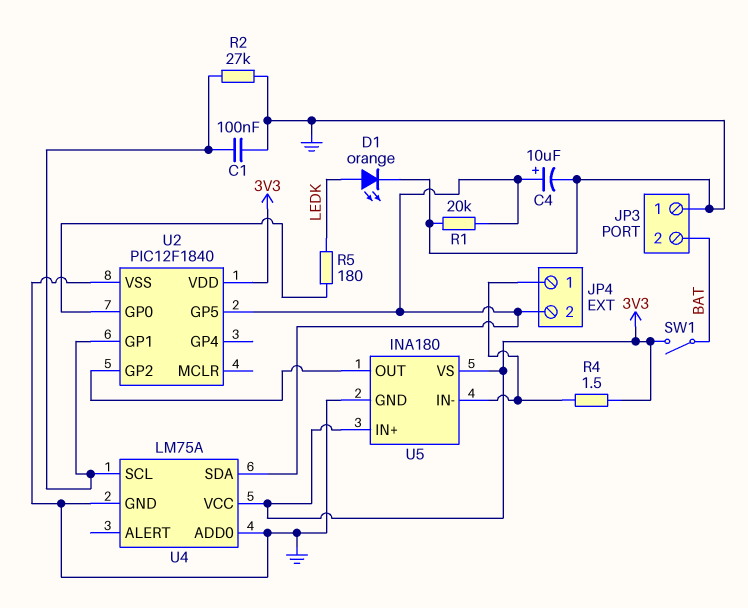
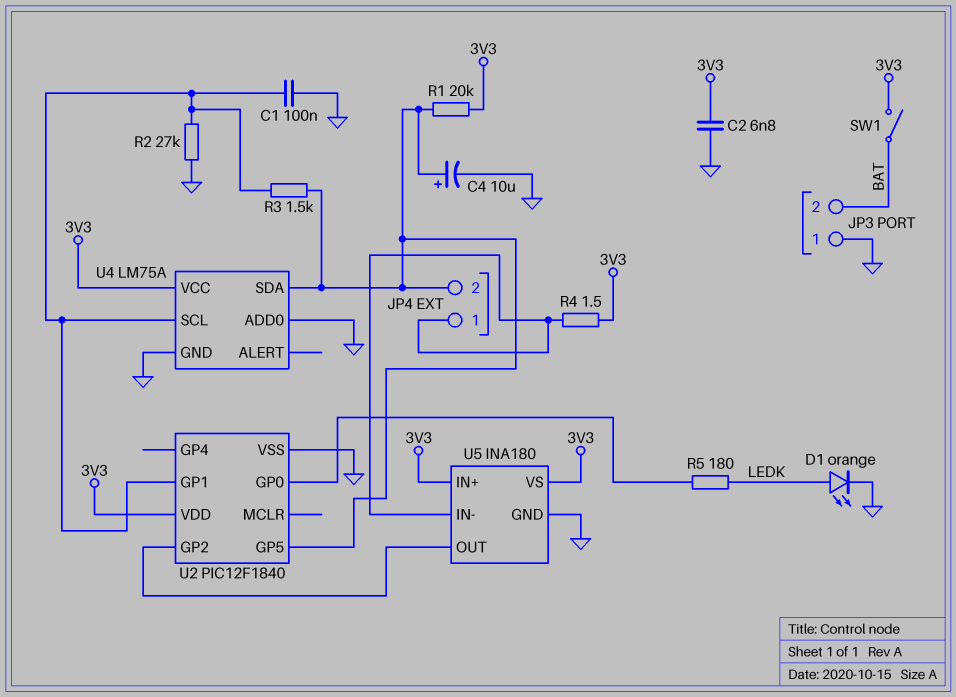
C2: none -> 6.8nF (3V3, GND)
R1: 20k (GND, JP4/2) -> 20k (3V3, JP4/2)
R3: none -> 1.5k (JP4/2, U2/GP1)

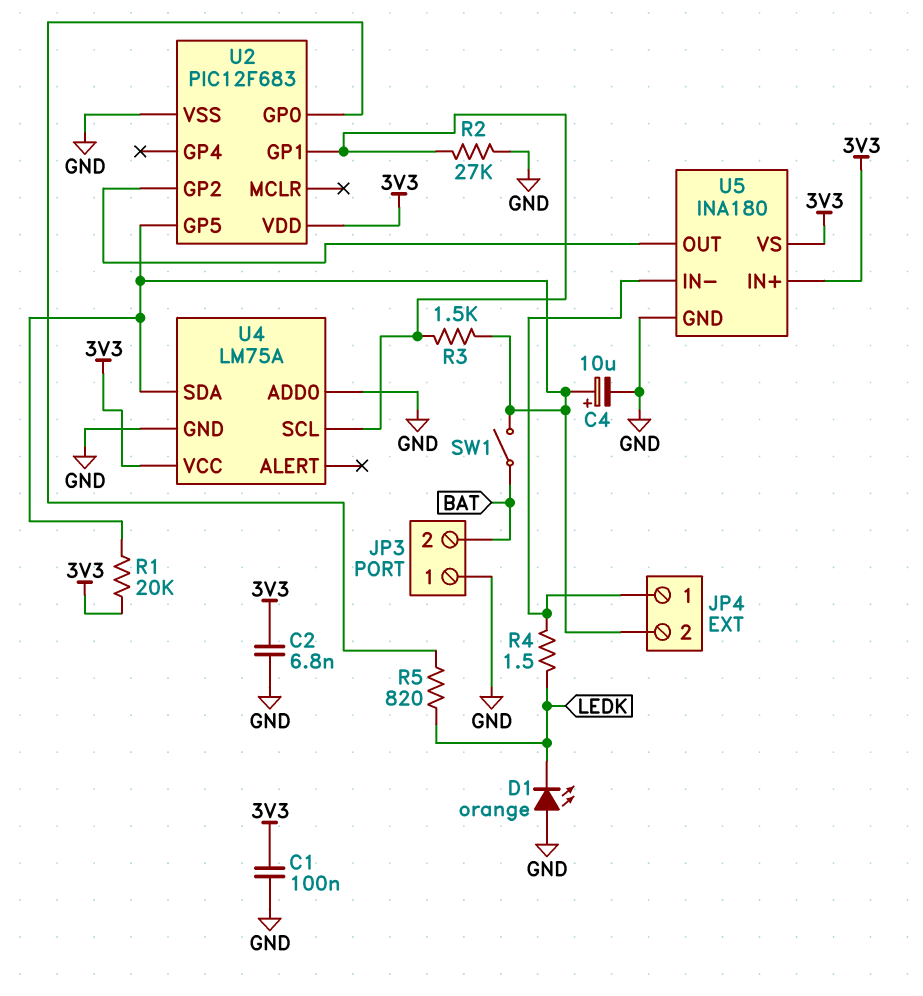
C1: 100nF (GND, U2/GP1) -> 100nF (3V3, GND)
D1: LED orange (A LEDK, K GND) -> LED orange (A GND, K LEDK)
R4: 1.5 (3V3, JP4/1) -> 1.5 (JP4/1, LEDK)
R5: 180 (LEDK, U2/GP0) -> 820 (LEDK, U2/GP0)
SW1: switch (3V3, BAT) -> switch (BAT, JP4/2)
U2: PIC12F1840 -> PIC12F683

